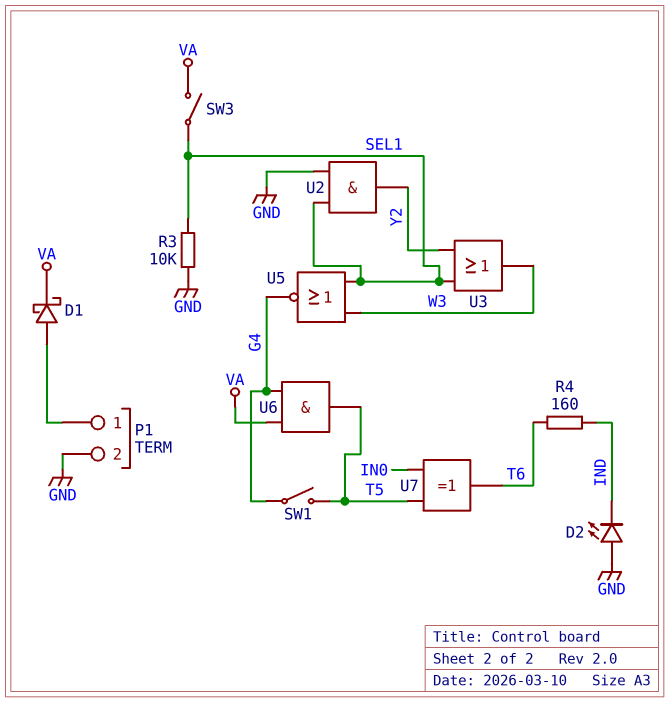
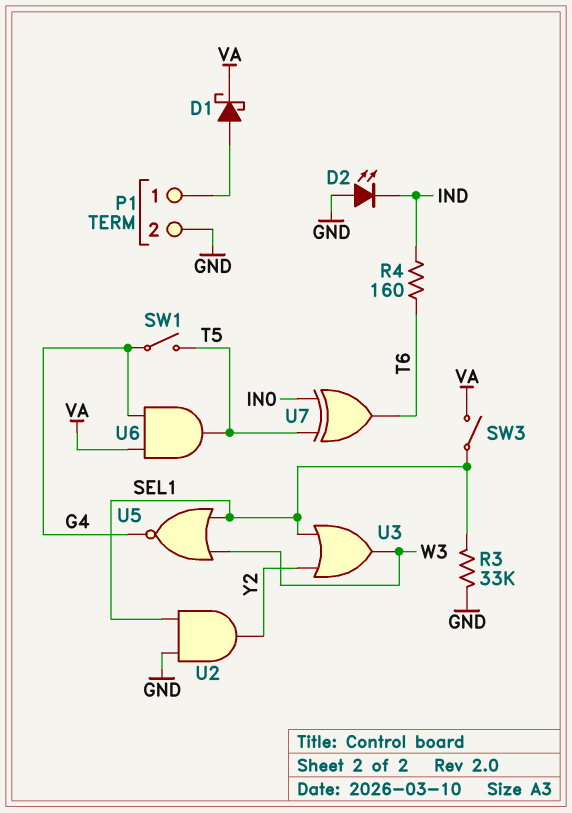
R3: 10k (GND, SEL1) -> 33k (GND, SEL1)

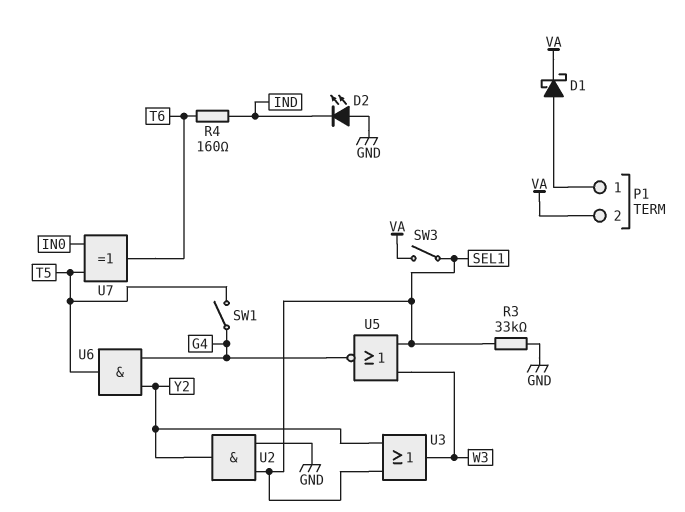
P1 pin 2: GND -> VA
U6: AND (in G4, in VA, out T5) -> AND (in G4, in Y2, out T5)

